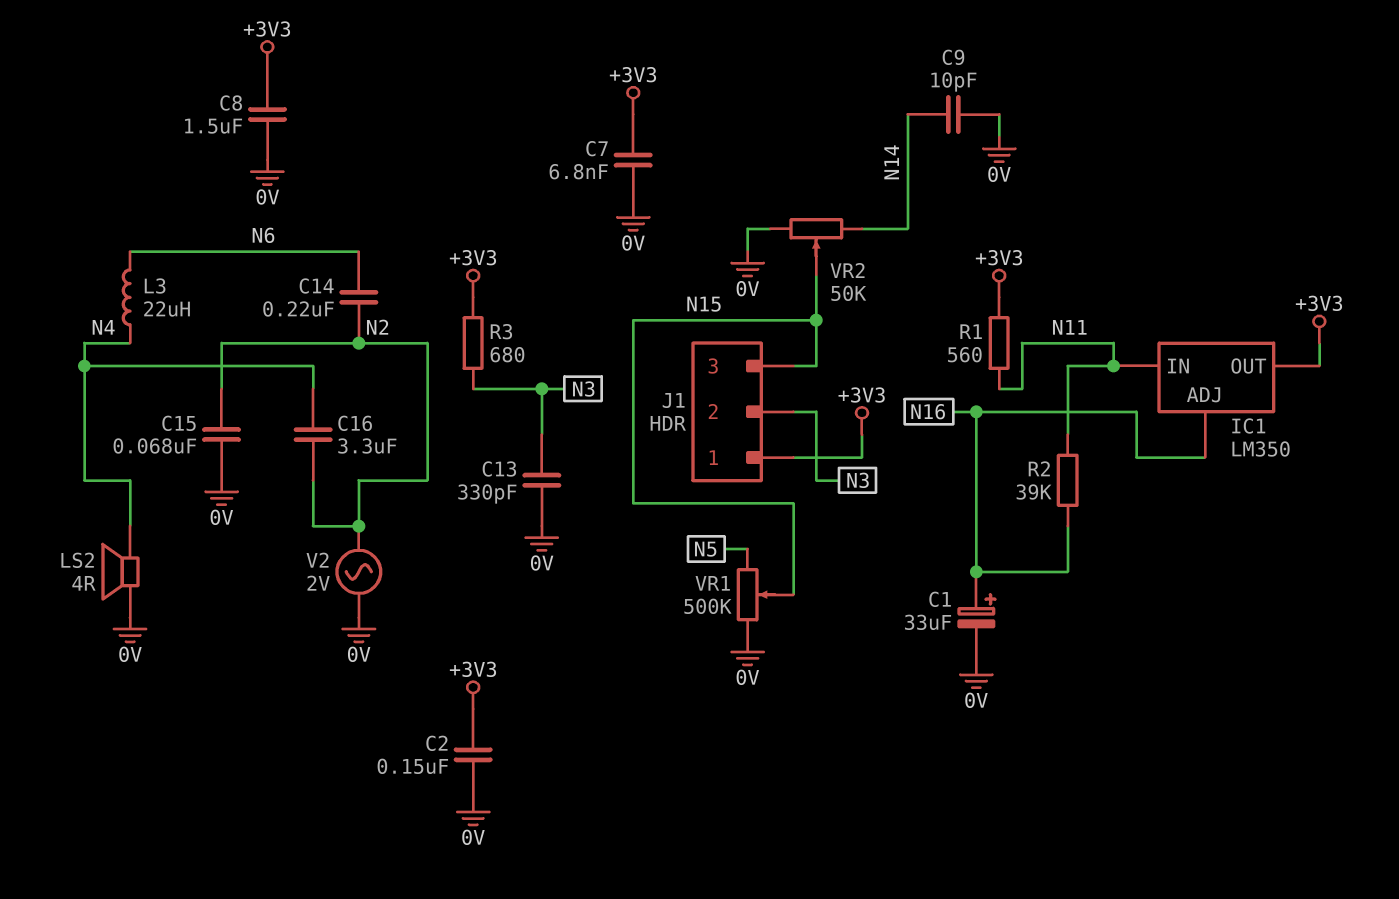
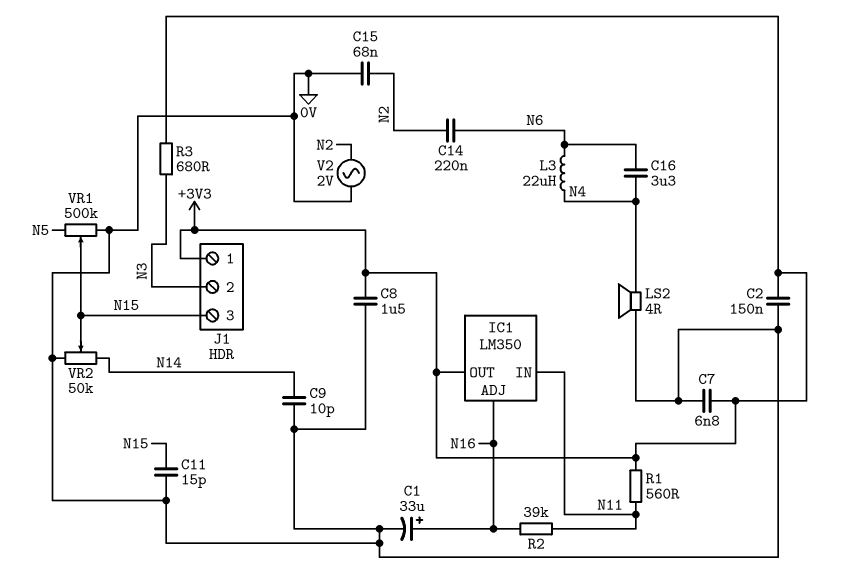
C11: none -> 15pF (0V, N15)
C13: 330pF (0V, N3) -> none
C16: 3.3uF (N2, N4) -> 3.3uF (N4, N6)

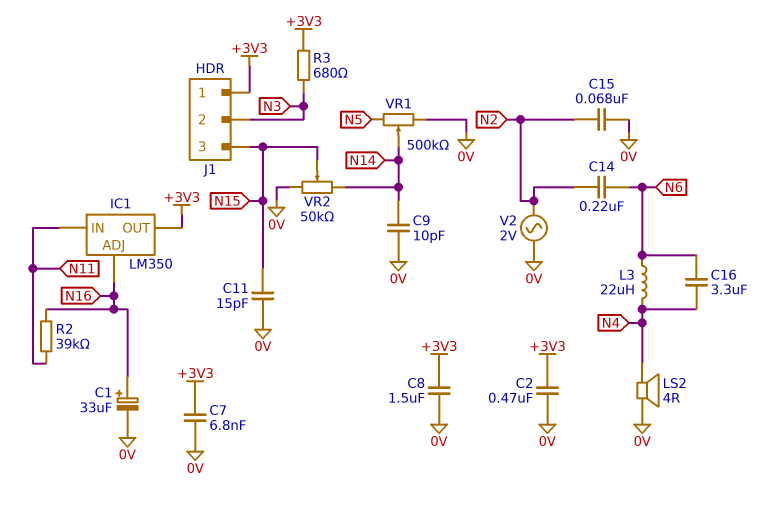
C2: 150nF (+3V3, 0V) -> 470nF (+3V3, 0V)
R1: 560 (+3V3, N11) -> none
VR1: 500k (0V, N5, wiper N15) -> 500k (0V, N5, wiper N14)

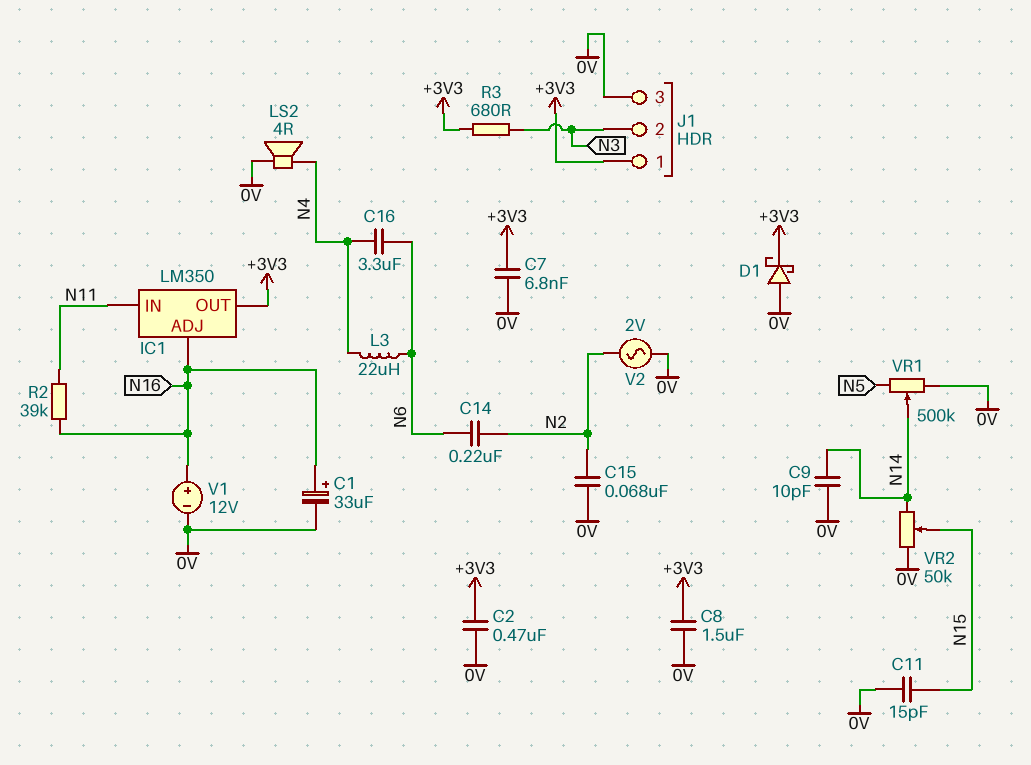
D1: none -> schottky (A 0V, K +3V3)
J1 pin 3: N15 -> 0V
V1: none -> 12V (plus N16, minus 0V)

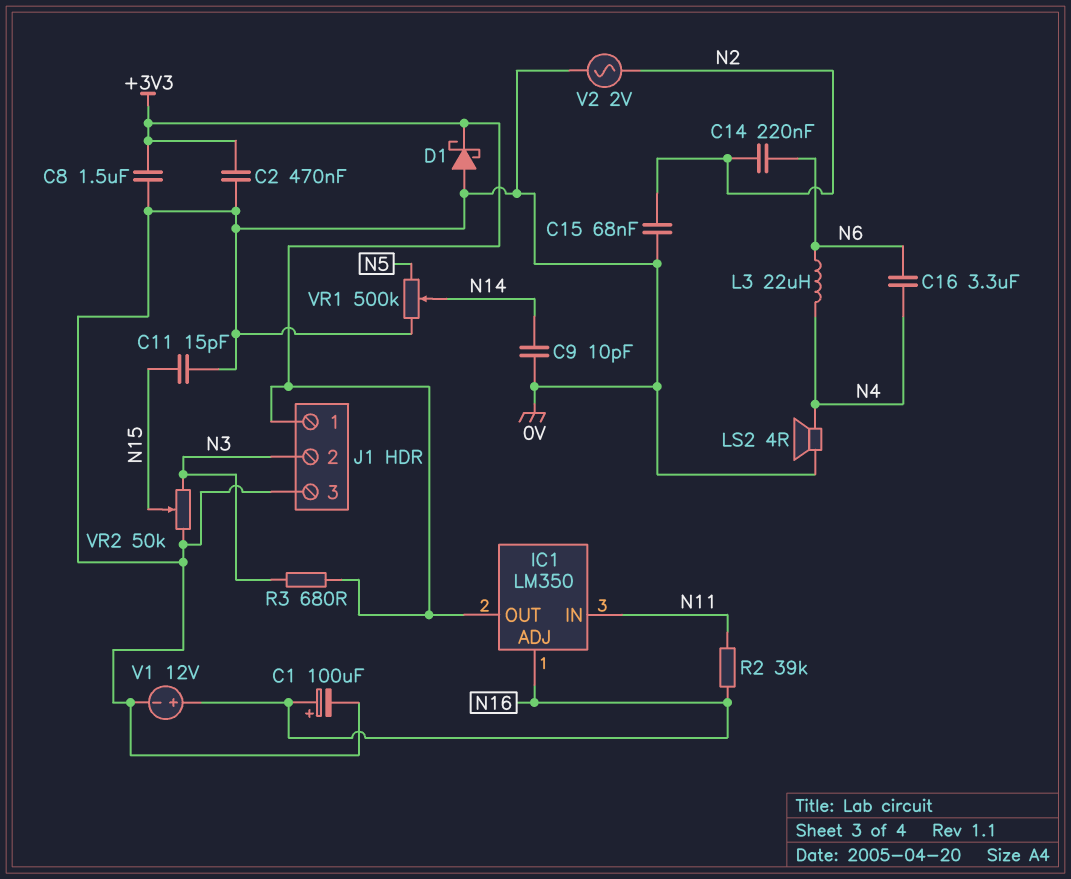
C1: 33uF (plus N16, minus 0V) -> 100uF (plus N16, minus 0V)
C7: 6.8nF (+3V3, 0V) -> none
VR2: 50k (0V, N14, wiper N15) -> 50k (0V, N3, wiper N15)

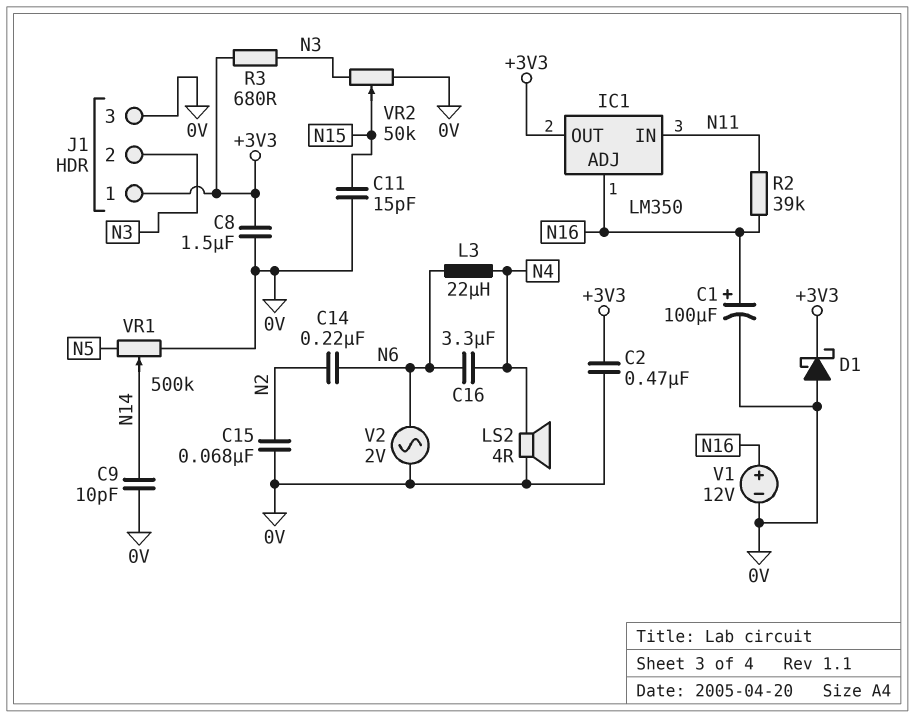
V2: AC 2V (0V, N2) -> AC 2V (0V, N6)

